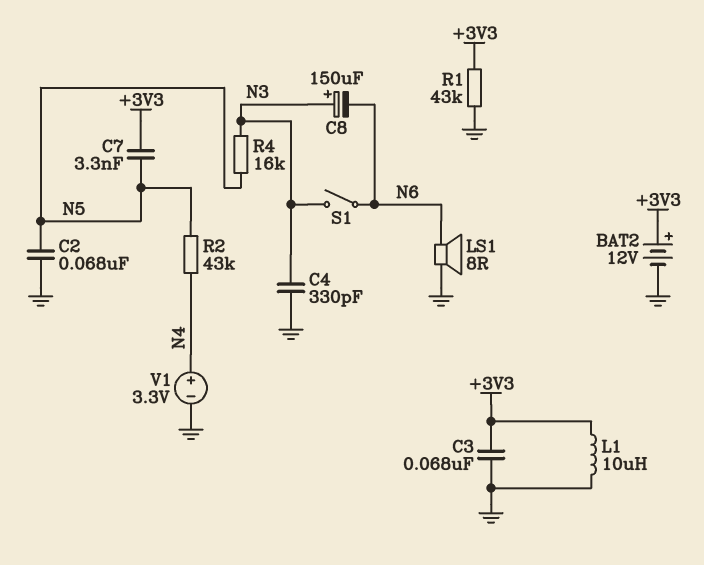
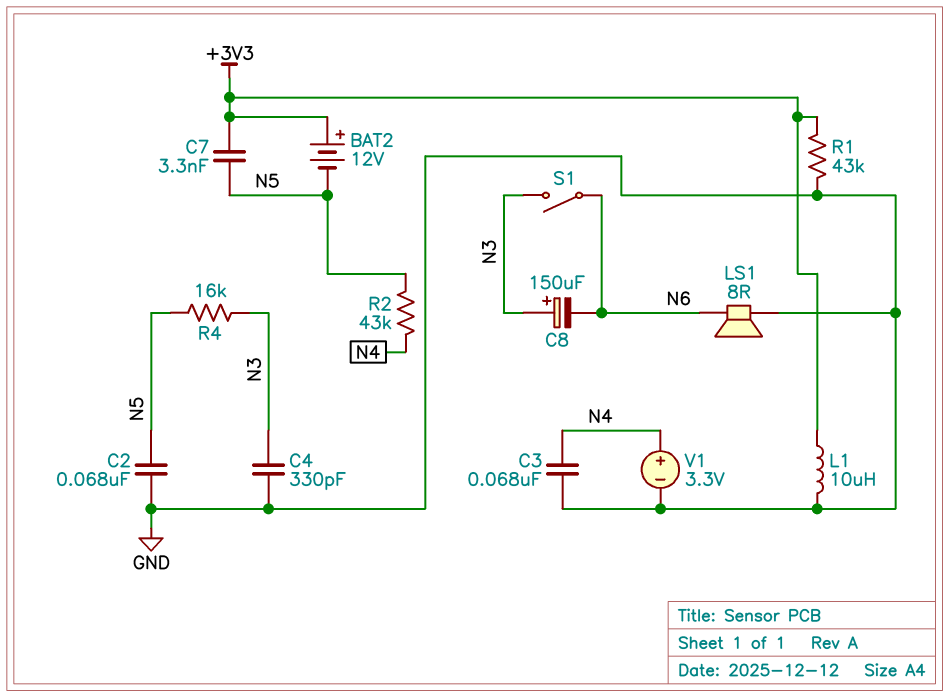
BAT2: 12V (plus +3V3, minus GND) -> 12V (plus +3V3, minus N5)
C3: 68nF (+3V3, GND) -> 68nF (GND, N4)

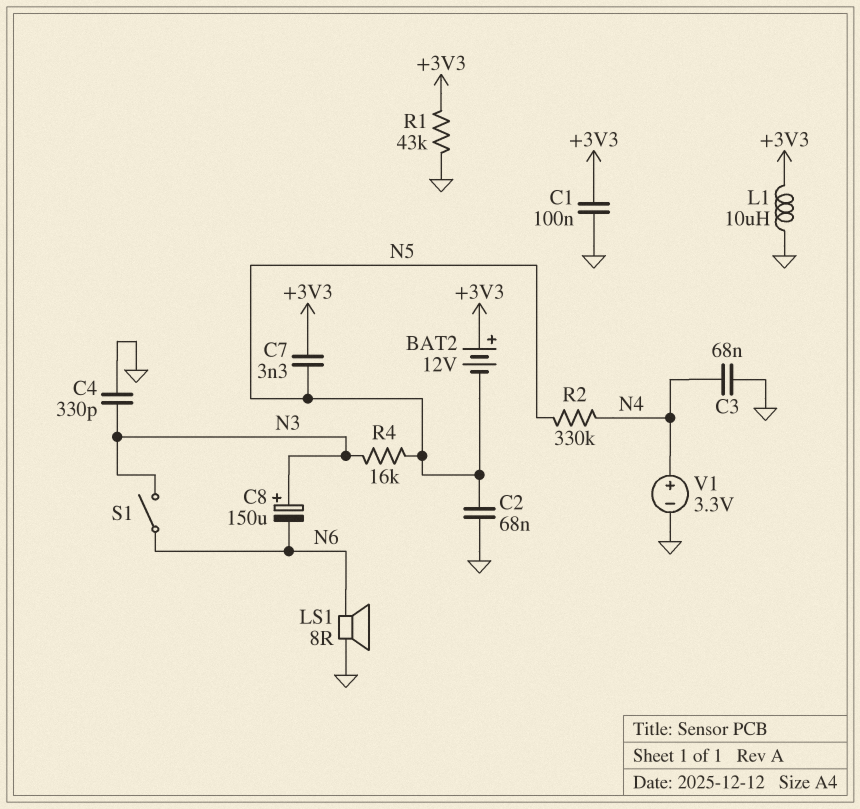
C1: none -> 100nF (+3V3, GND)
R2: 43k (N4, N5) -> 330k (N4, N5)

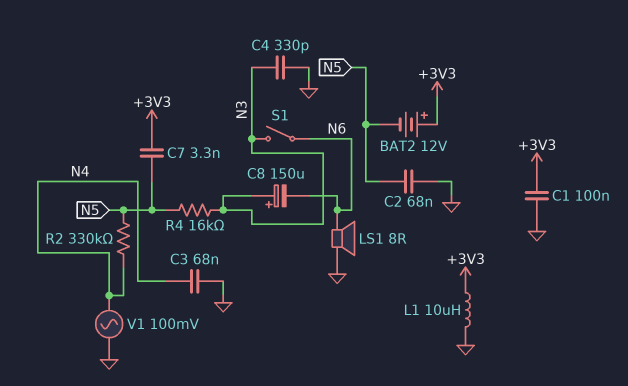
R1: 43k (+3V3, GND) -> none
V1: 3.3V (plus N4, minus GND) -> AC 100mV (GND, N4)

